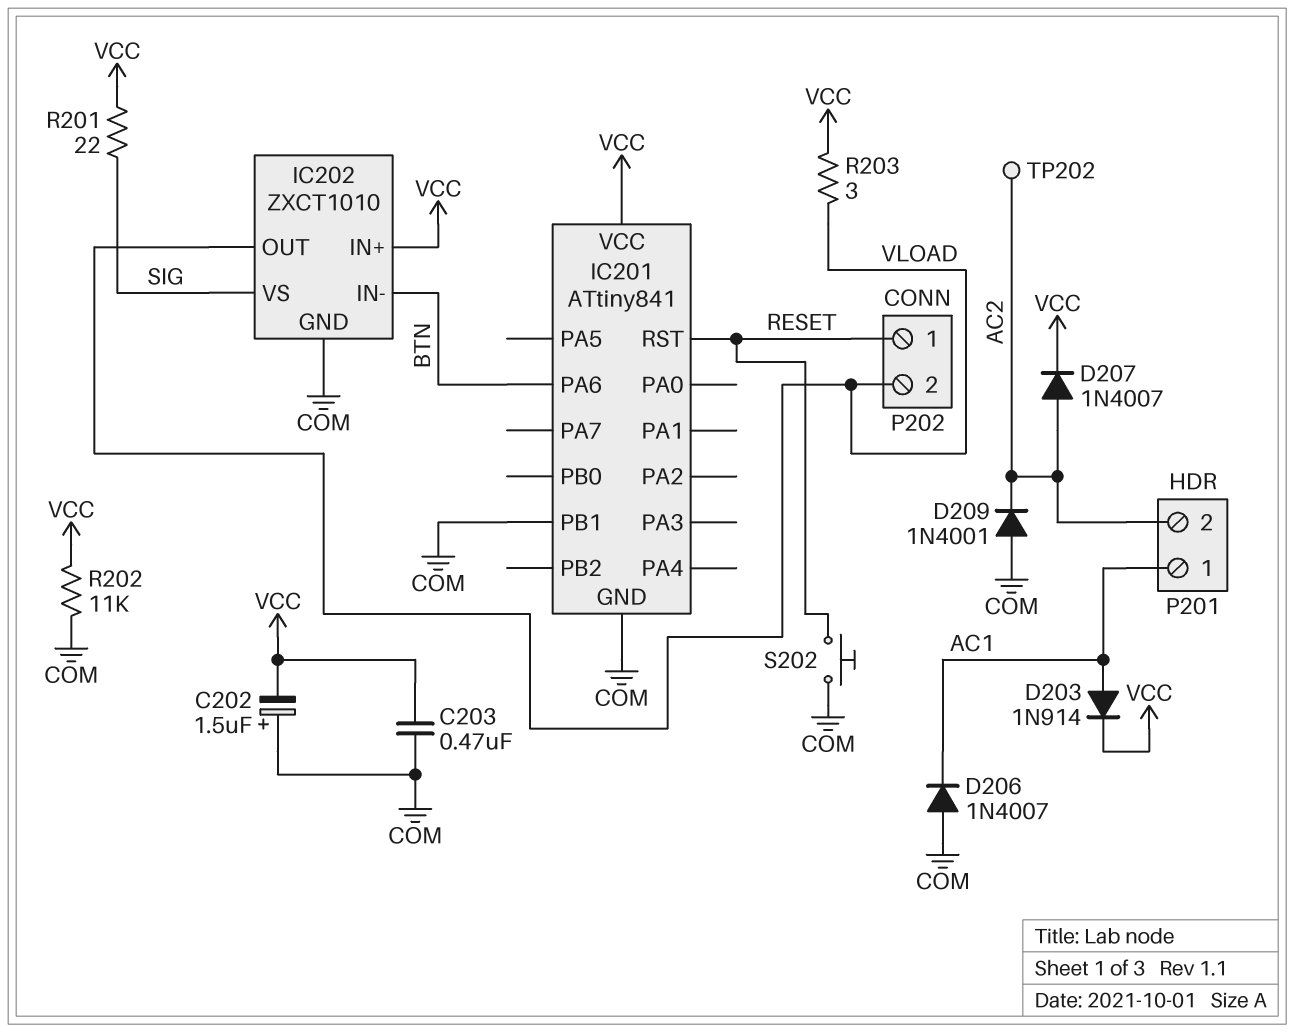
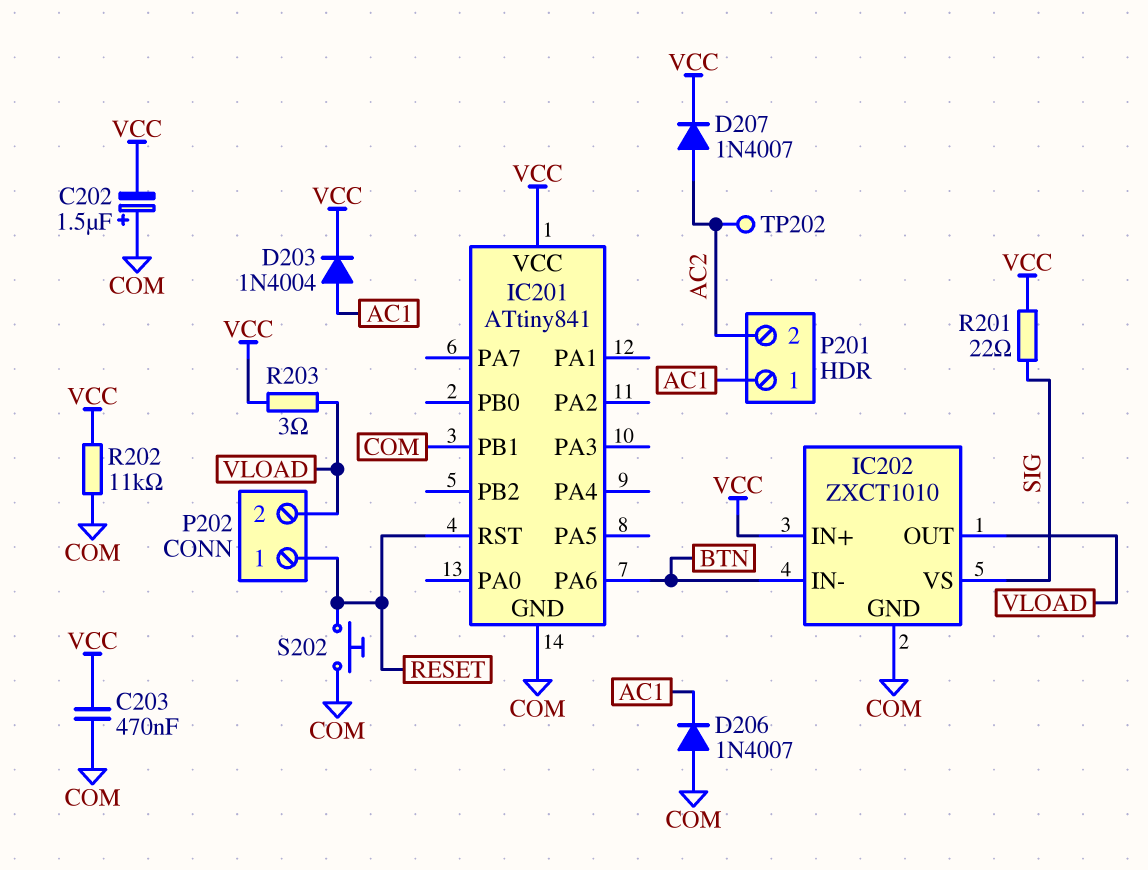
D203: diode 1N914 (A AC1, K VCC) -> diode 1N4004 (A AC1, K VCC)
D209: diode 1N4001 (A COM, K AC2) -> none

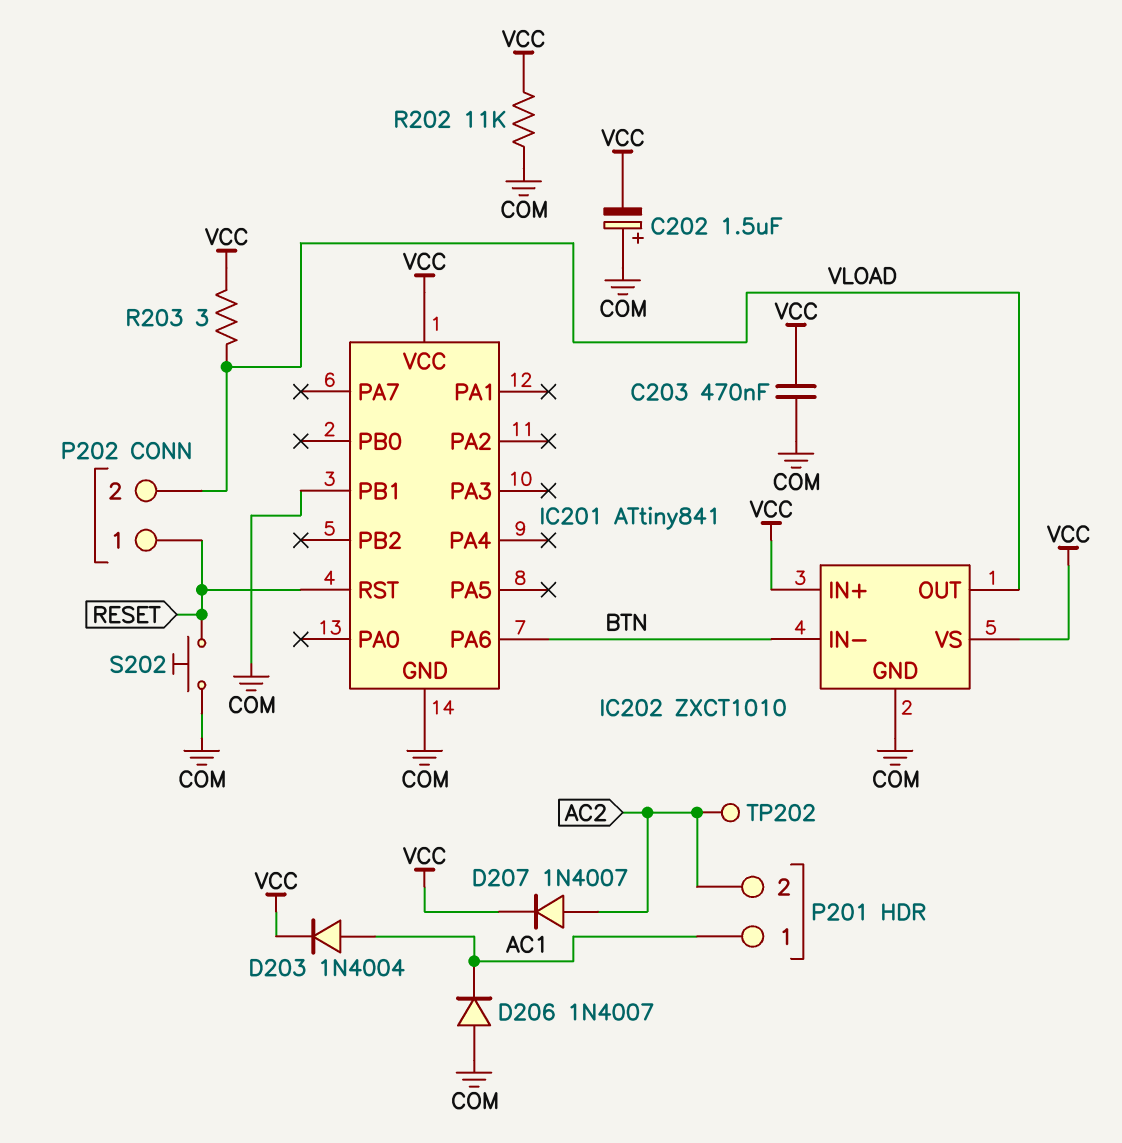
IC202 pin VS: SIG -> VCC
R201: 22 (SIG, VCC) -> none

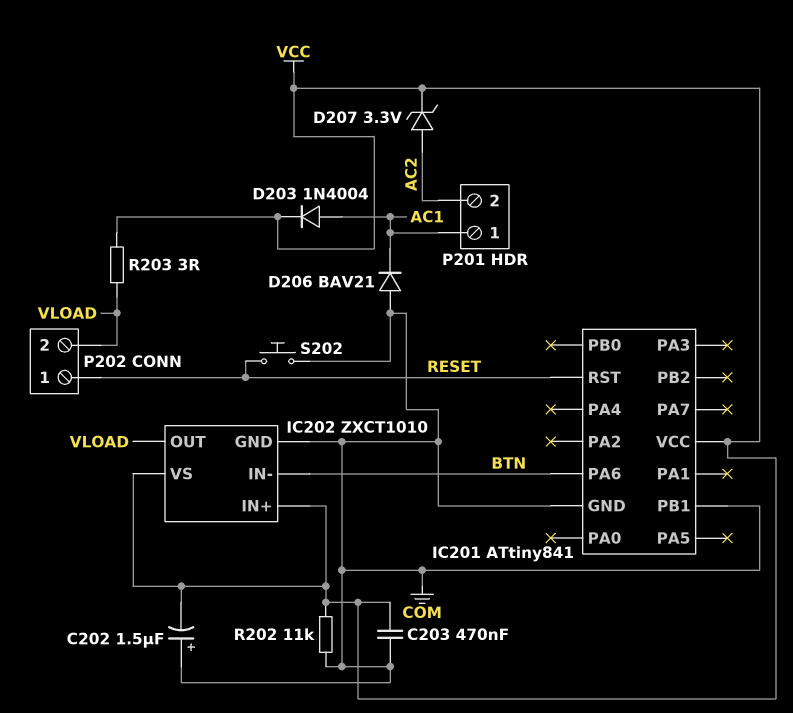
D206: diode 1N4007 (A COM, K AC1) -> diode BAV21 (A COM, K AC1)
D207: diode 1N4007 (A AC2, K VCC) -> zener 3.3V (A AC2, K VCC)
TP202: test point (AC2) -> none

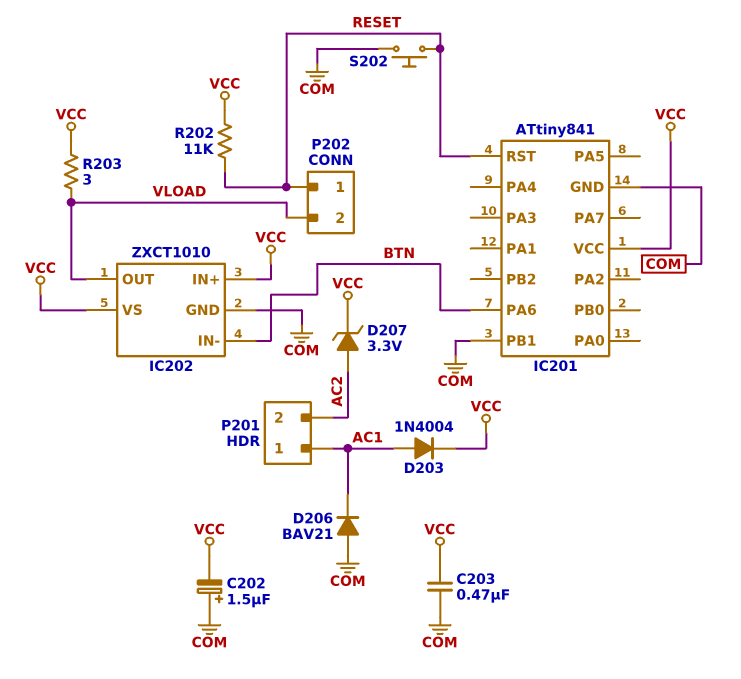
R202: 11k (COM, VCC) -> 11k (RESET, VCC)

